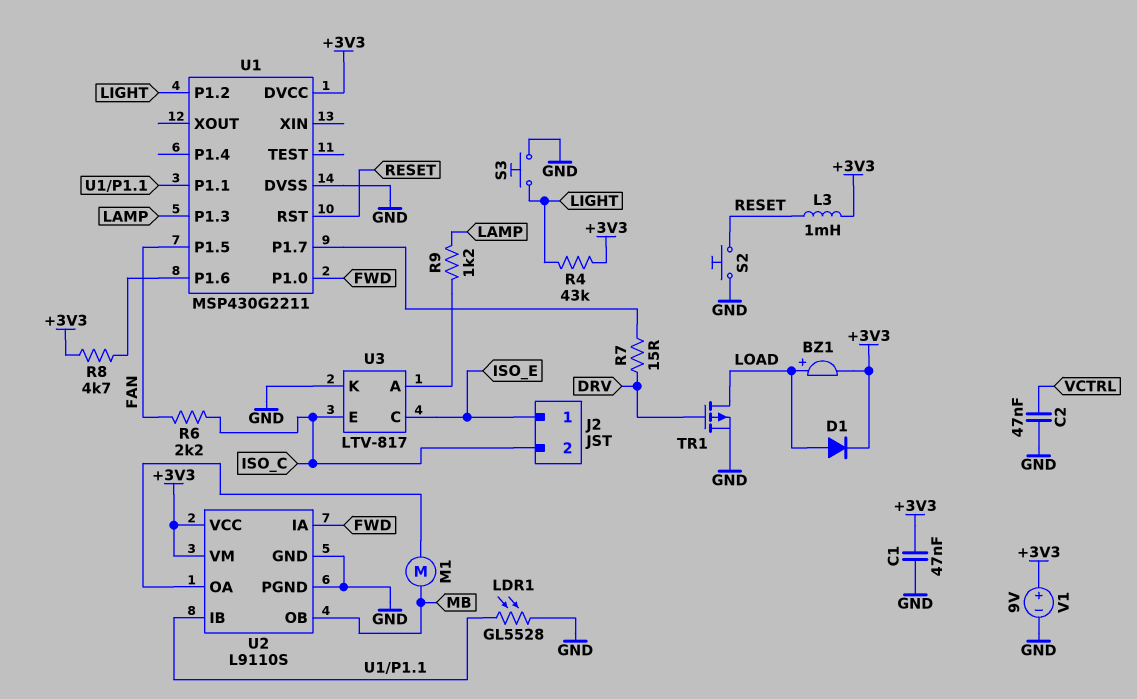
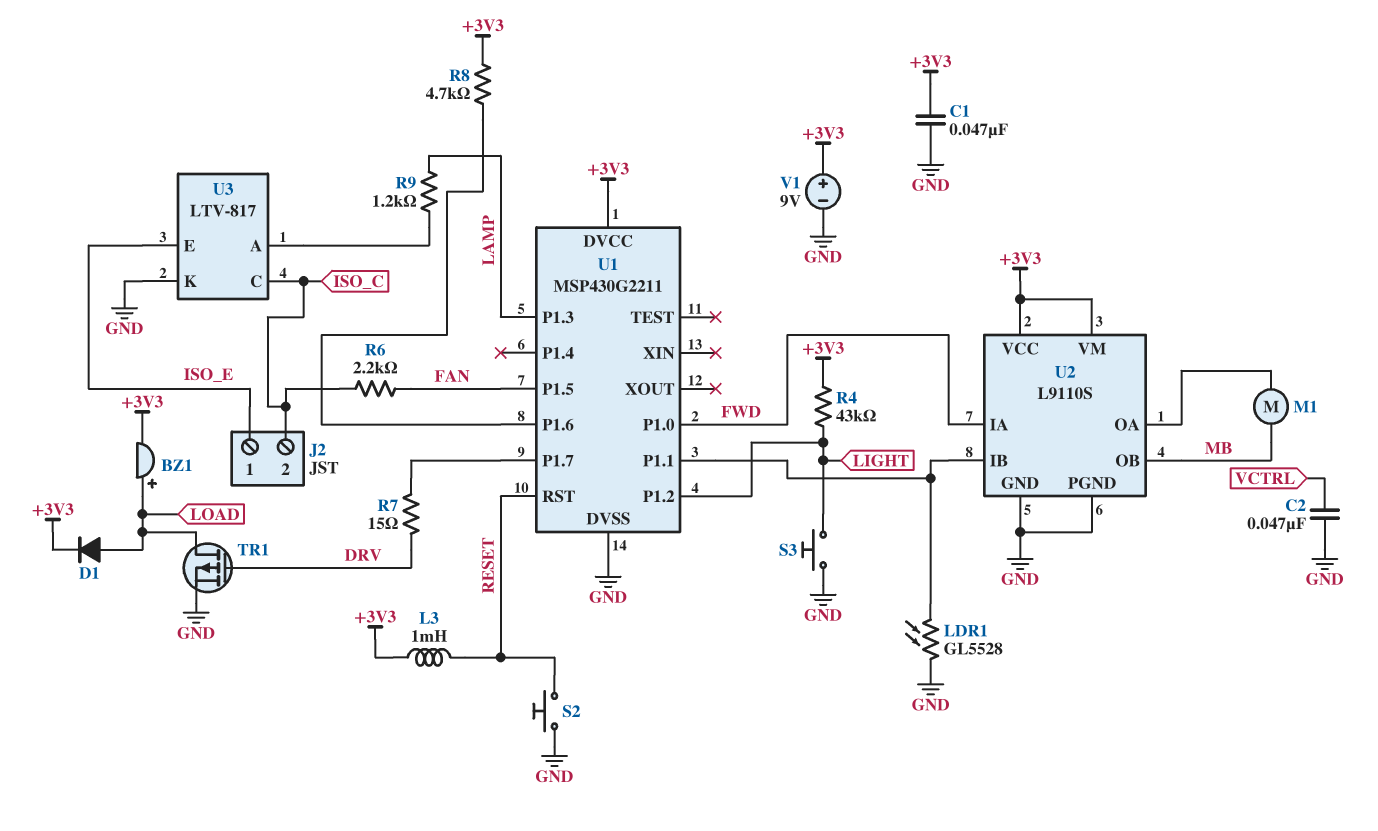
U3 pin C: ISO_E -> ISO_C
U3 pin E: ISO_C -> ISO_E

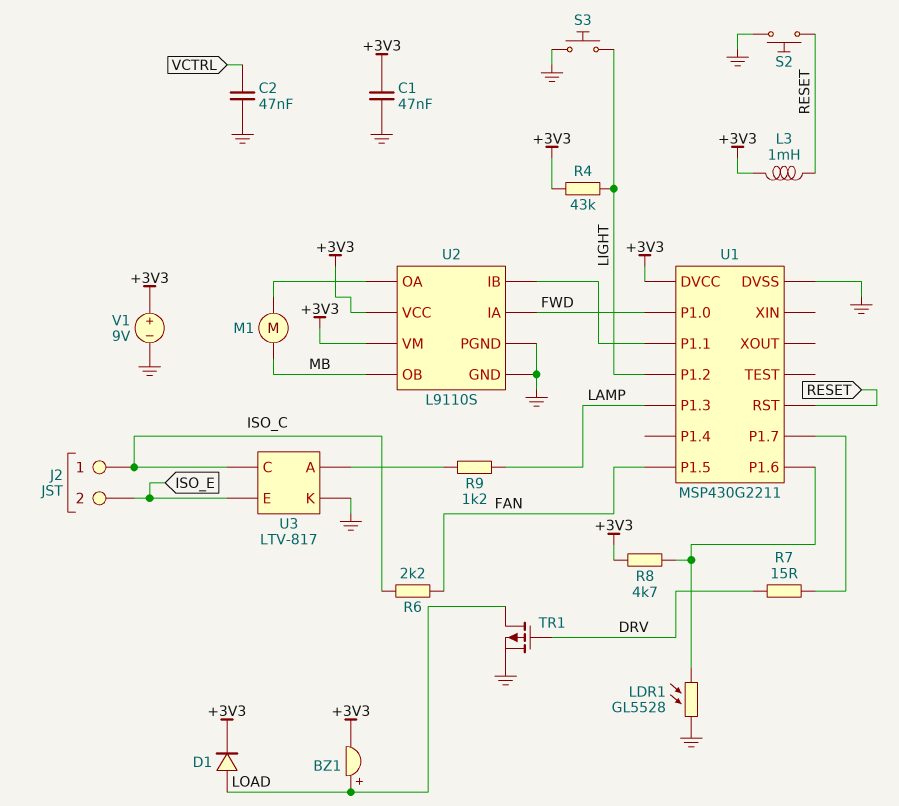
J2 pin 1: ISO_E -> ISO_C
J2 pin 2: ISO_C -> ISO_E
LDR1: GL5528 (GND, U1/P1.1) -> GL5528 (GND, U1/P1.6)

